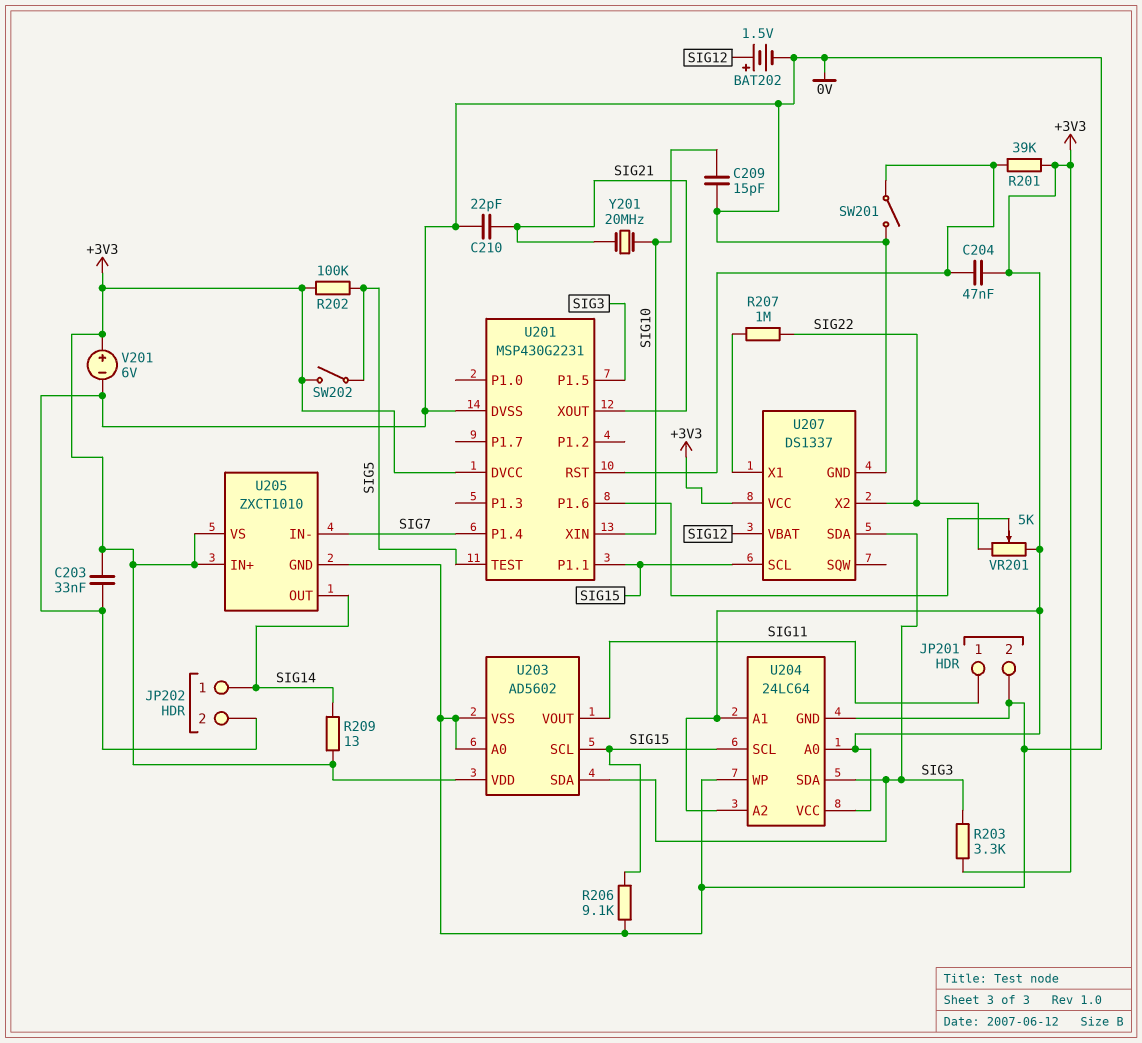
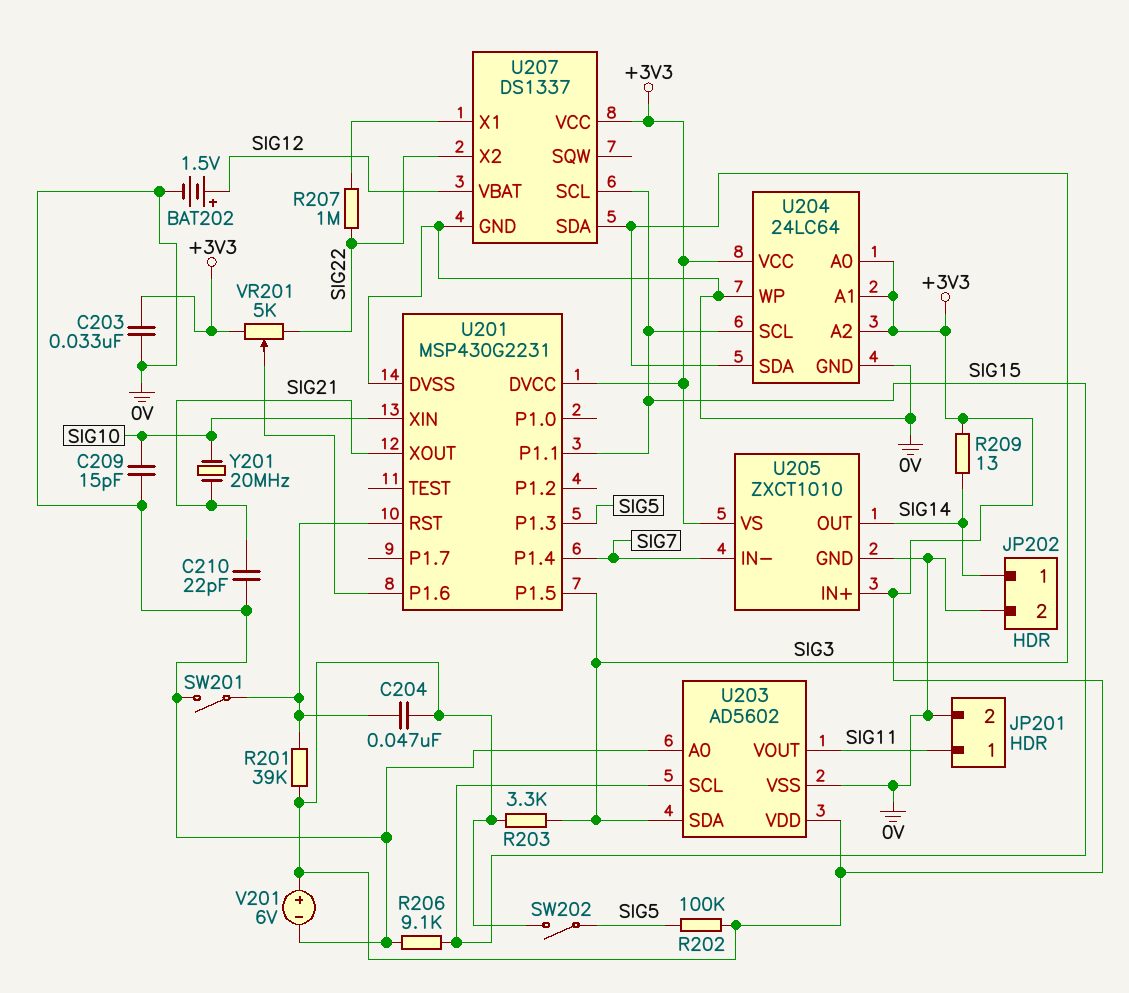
U201 pin P1.3: none -> SIG5
U201 pin TEST: SIG5 -> none

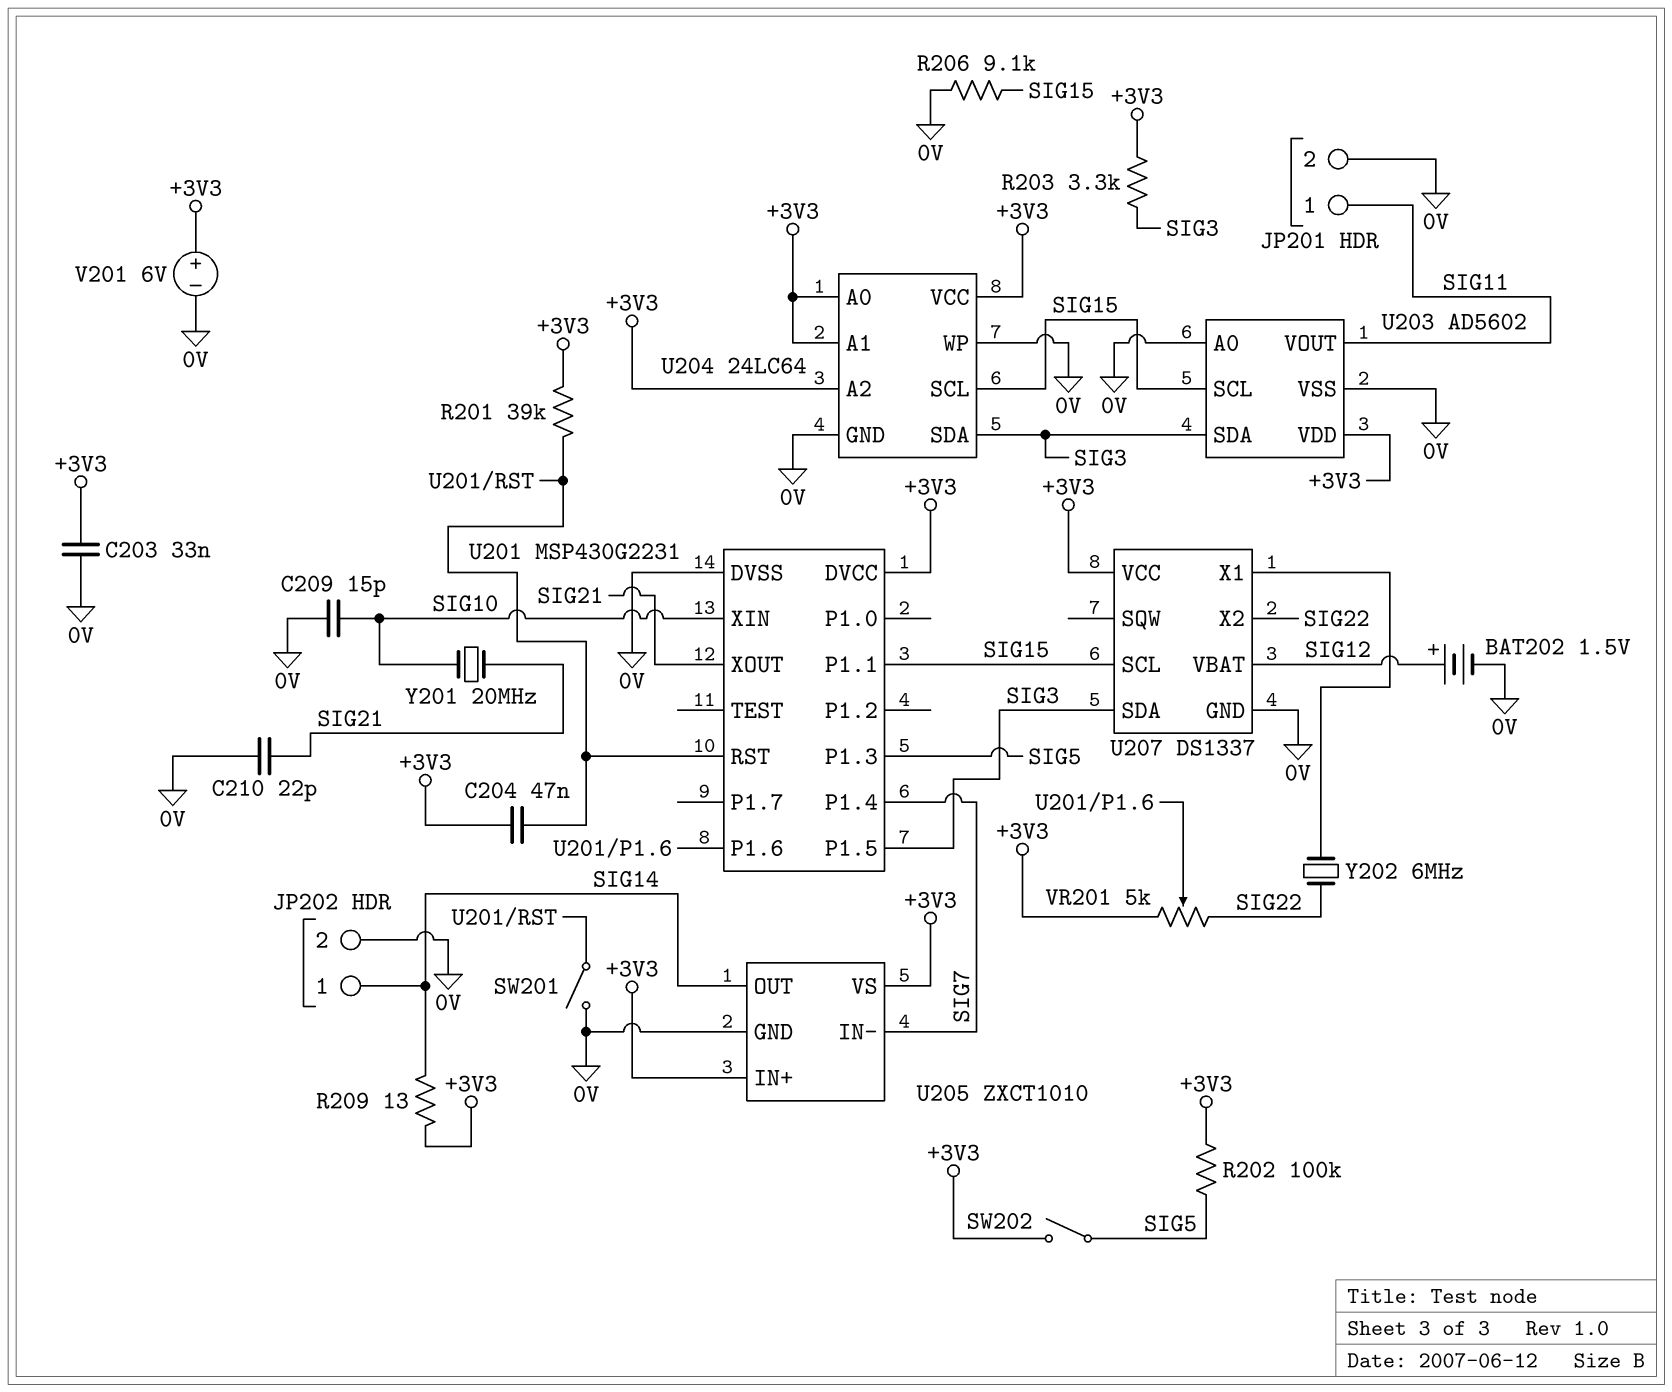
R207: 1M (SIG22, U207/X1) -> none
Y202: none -> 6MHz (SIG22, U207/X1)

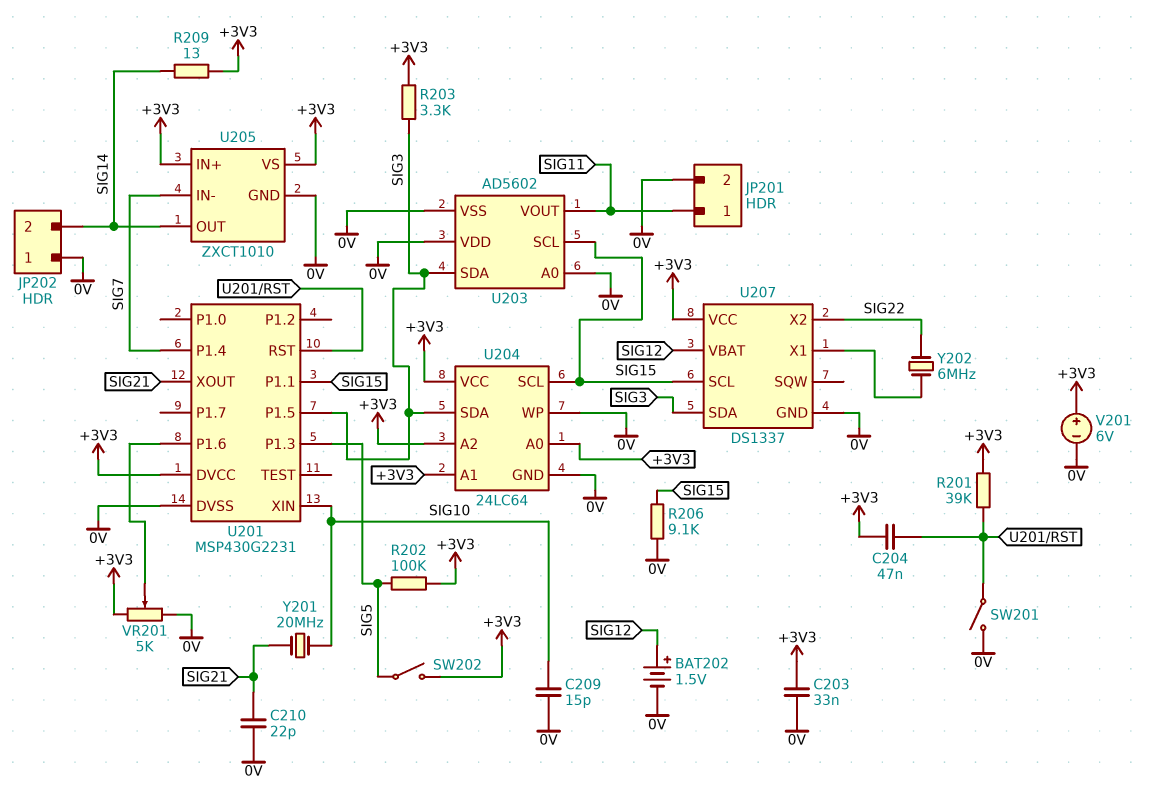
JP202 pin 1: SIG14 -> 0V
JP202 pin 2: 0V -> SIG14
U203 pin VDD: +3V3 -> 0V
VR201: 5k (+3V3, SIG22, wiper U201/P1.6) -> 5k (+3V3, 0V, wiper U201/P1.6)

